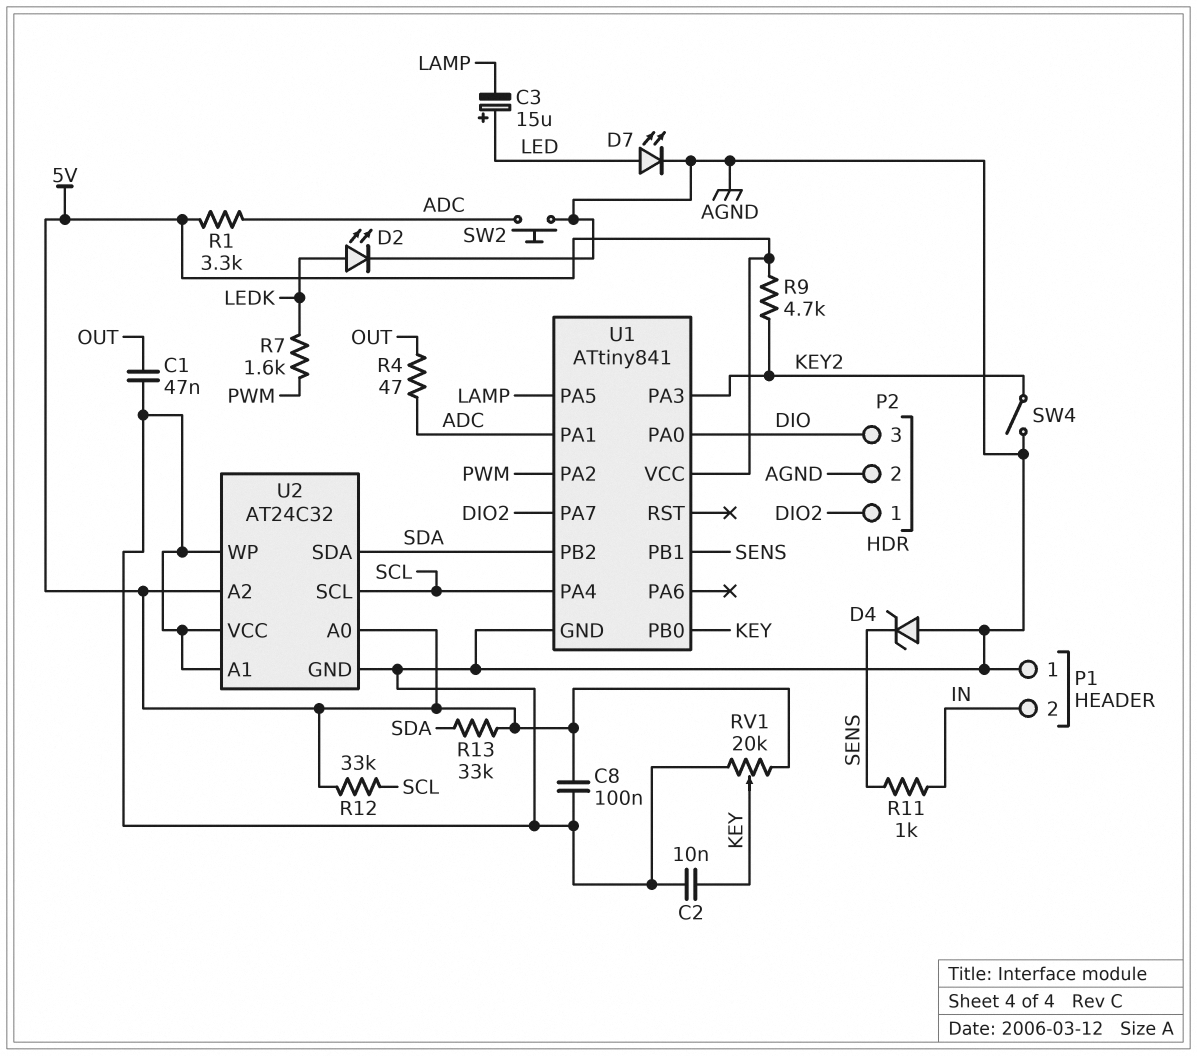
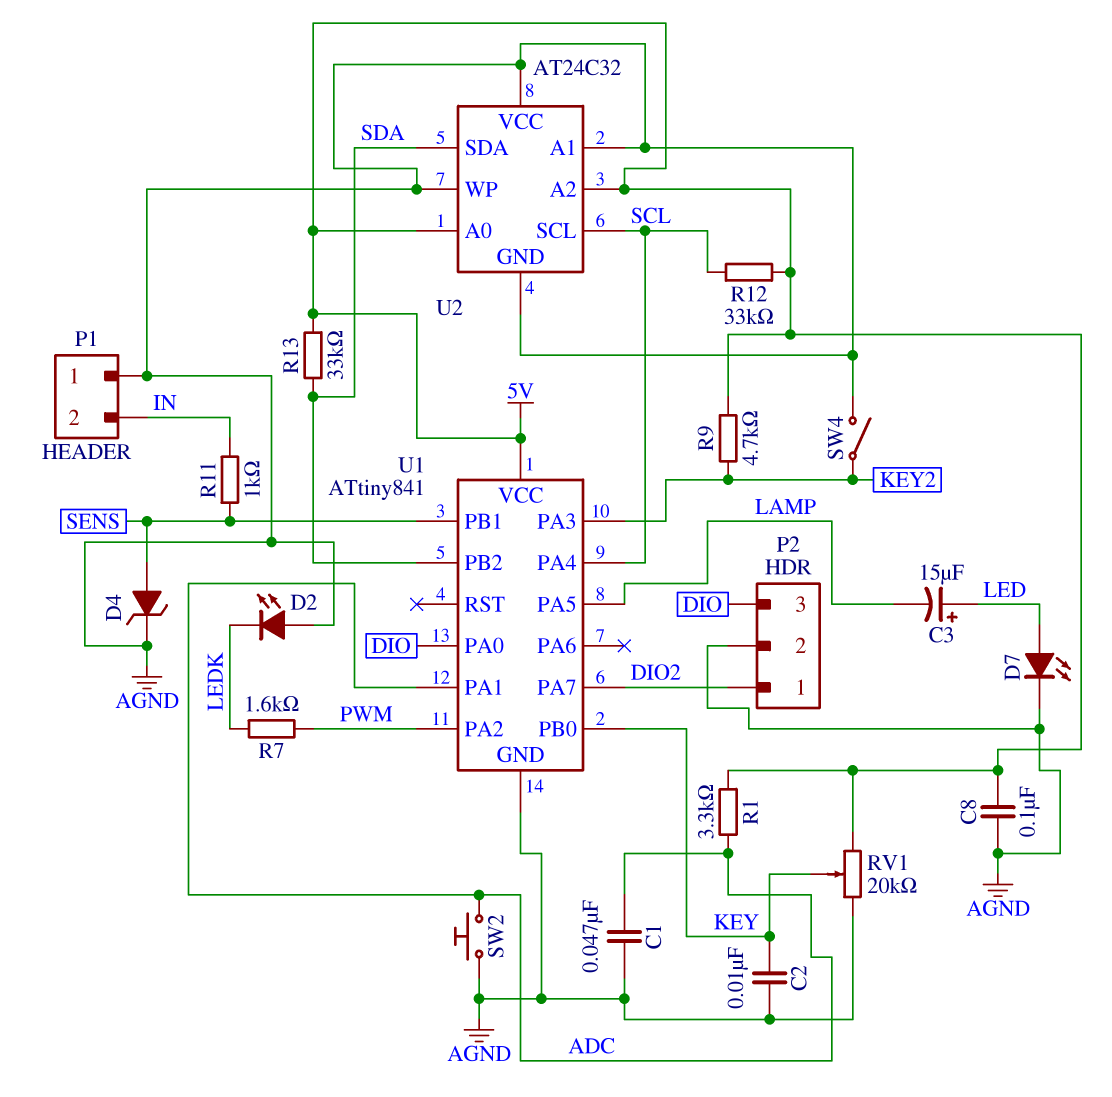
C1: 47nF (AGND, OUT) -> 47nF (ADC, AGND)
D2: LED (A LEDK, K AGND) -> LED (A AGND, K LEDK)
D4: zener (A AGND, K SENS) -> zener (A SENS, K AGND)
R4: 47 (ADC, OUT) -> none

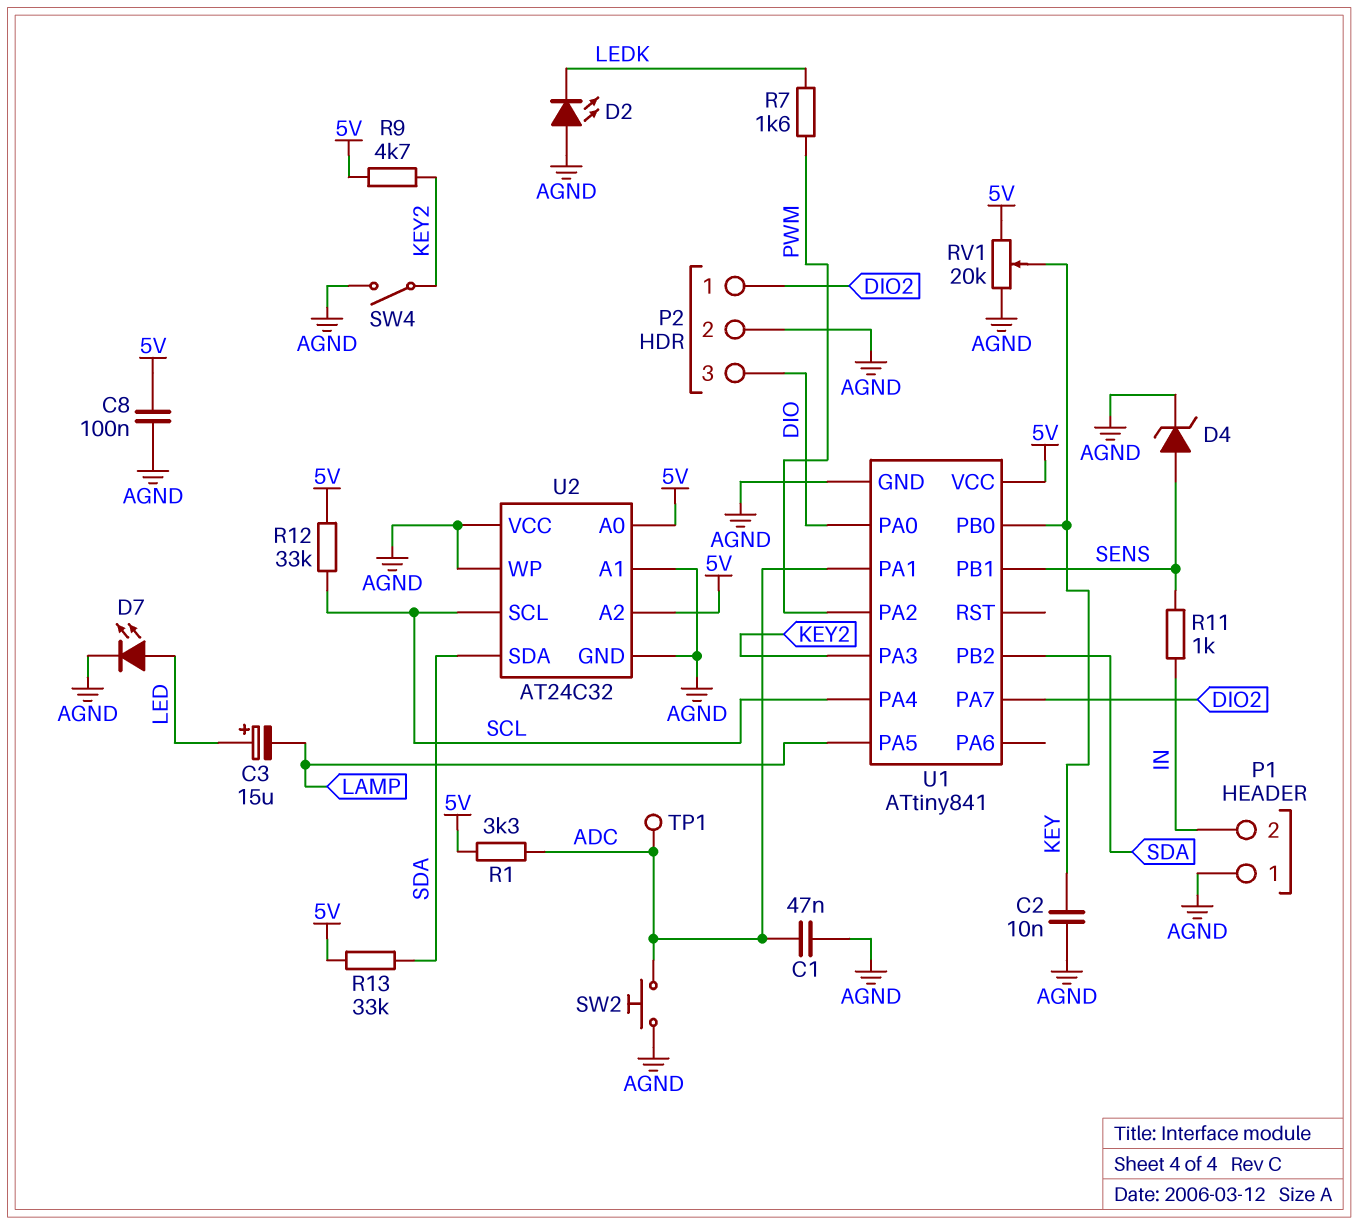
TP1: none -> test point (ADC)

